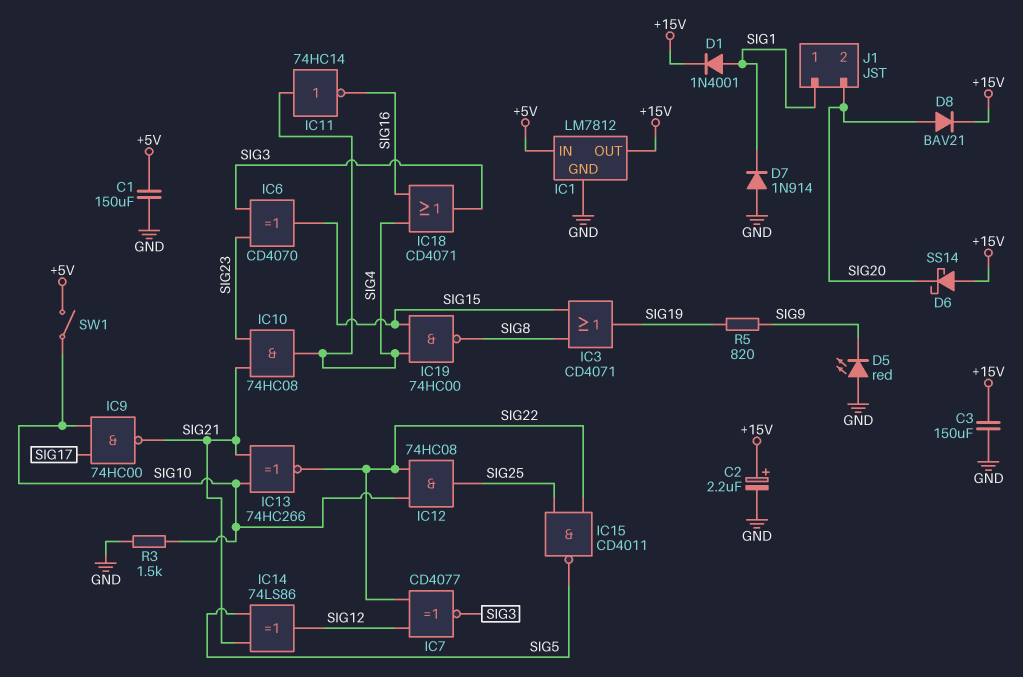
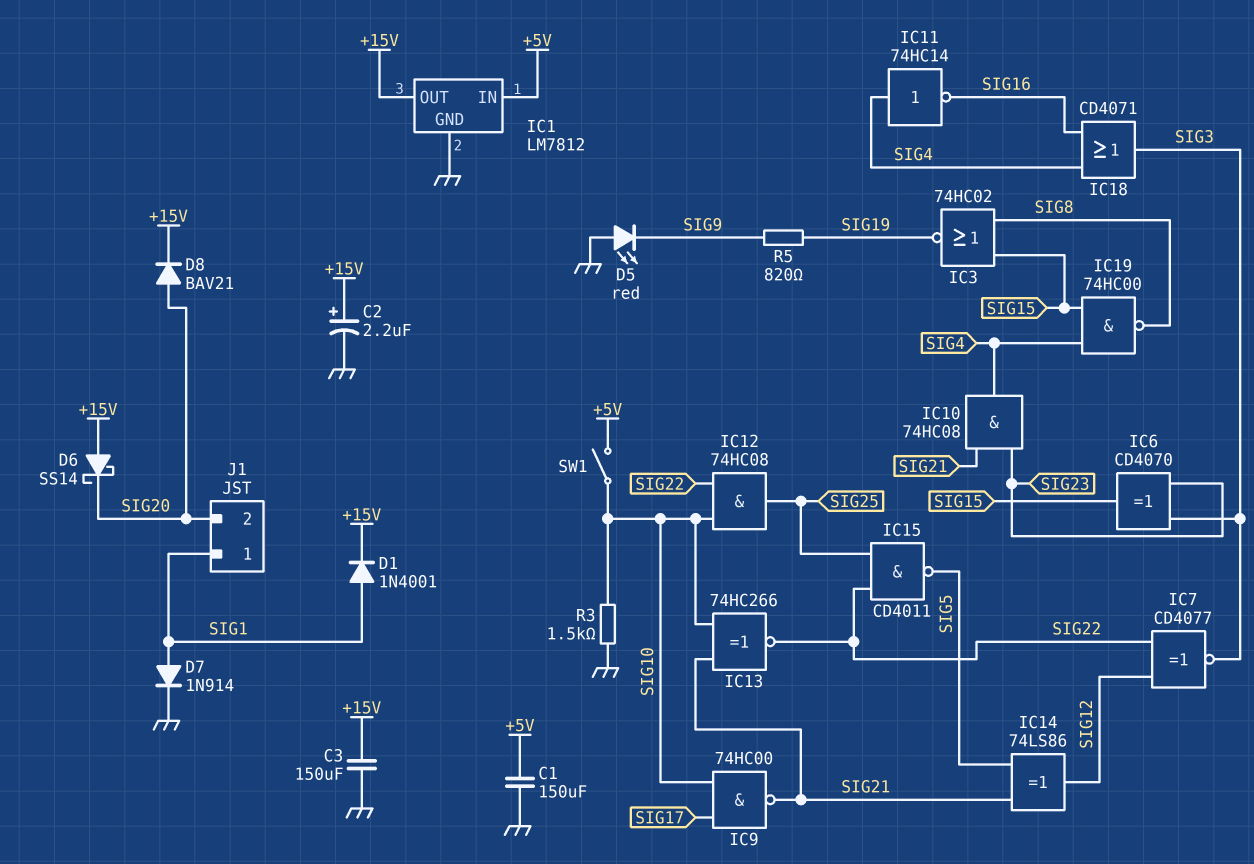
D7: diode 1N914 (A GND, K SIG1) -> diode 1N914 (A SIG1, K GND)
IC3: OR CD4071 (in SIG8, in SIG15, out SIG19) -> NOR 74HC02 (in SIG8, in SIG15, out SIG19)

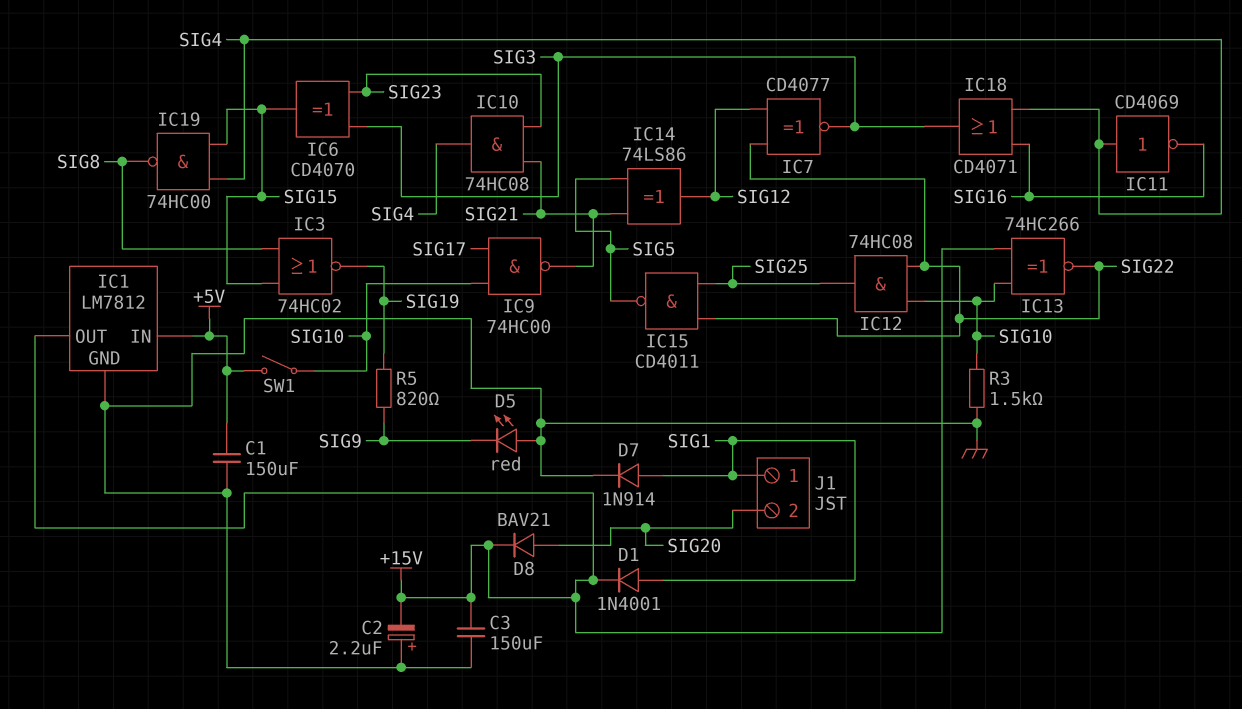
C2: 2.2uF (plus +15V, minus GND) -> 2.2uF (plus GND, minus +15V)
D6: schottky SS14 (A +15V, K SIG20) -> none
IC11: NOT 74HC14 (in SIG4, out SIG16) -> NOT CD4069 (in SIG4, out SIG16)
IC13: XNOR 74HC266 (in SIG10, in SIG21, out SIG22) -> XNOR 74HC266 (in +15V, in SIG10, out SIG22)

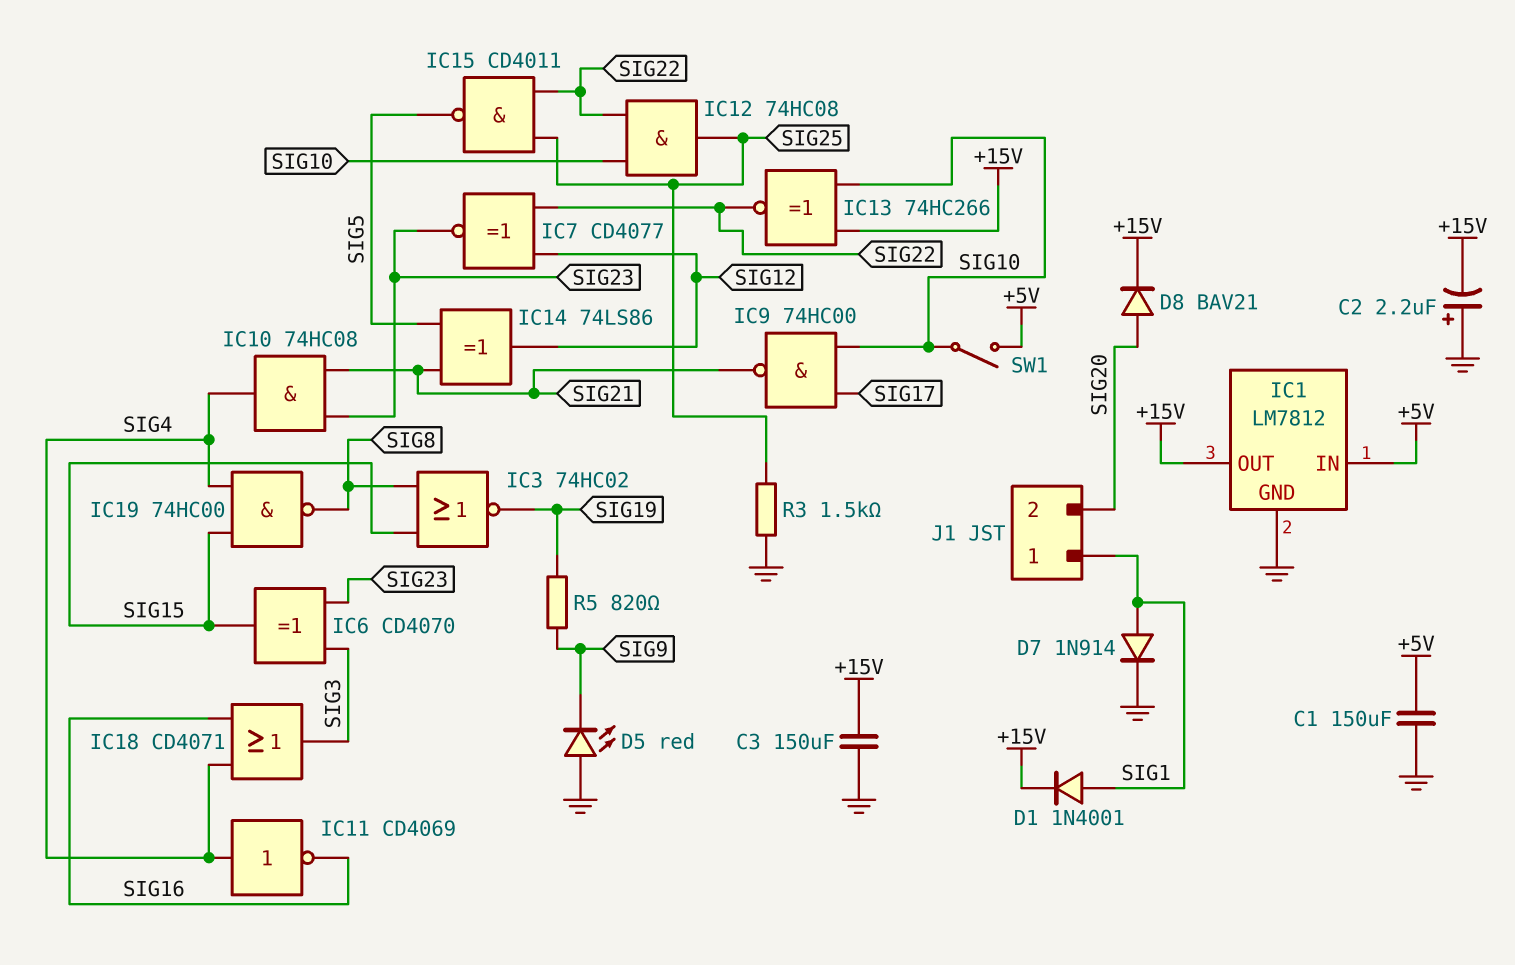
IC7: XNOR CD4077 (in SIG12, in SIG22, out SIG3) -> XNOR CD4077 (in SIG12, in SIG22, out SIG23)
R3: 1.5k (GND, SIG10) -> 1.5k (GND, SIG25)

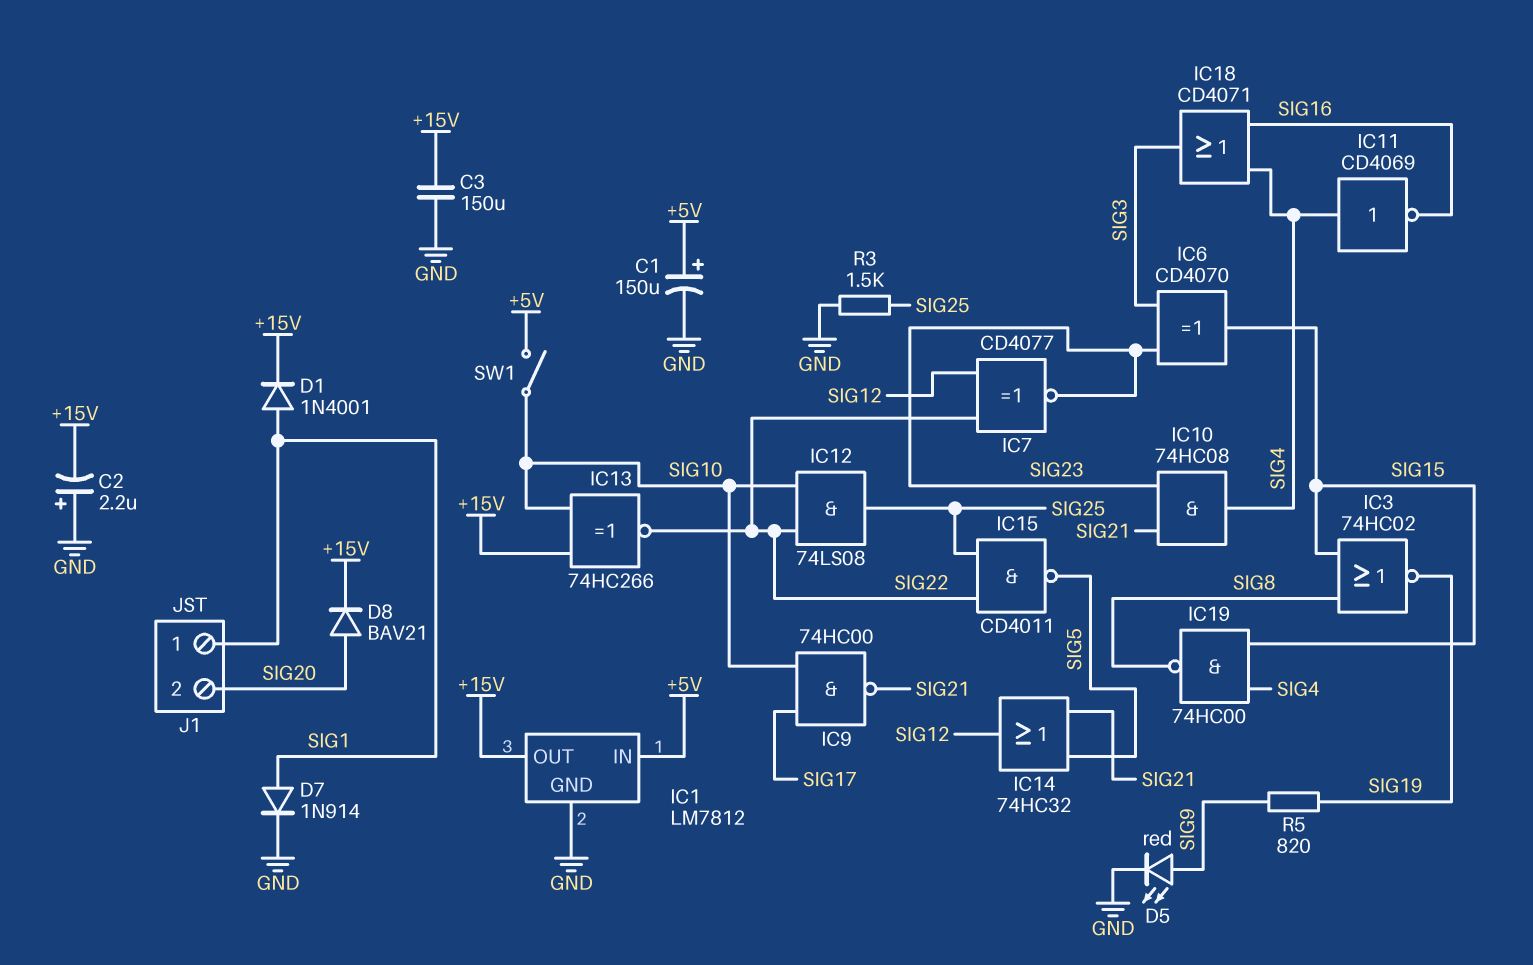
C1: 150uF (+5V, GND) -> 150uF (plus +5V, minus GND)
D5: LED red (A GND, K SIG9) -> LED red (A SIG9, K GND)
IC12: AND 74HC08 (in SIG10, in SIG22, out SIG25) -> AND 74LS08 (in SIG10, in SIG22, out SIG25)
IC14: XOR 74LS86 (in SIG5, in SIG21, out SIG12) -> OR 74HC32 (in SIG5, in SIG21, out SIG12)

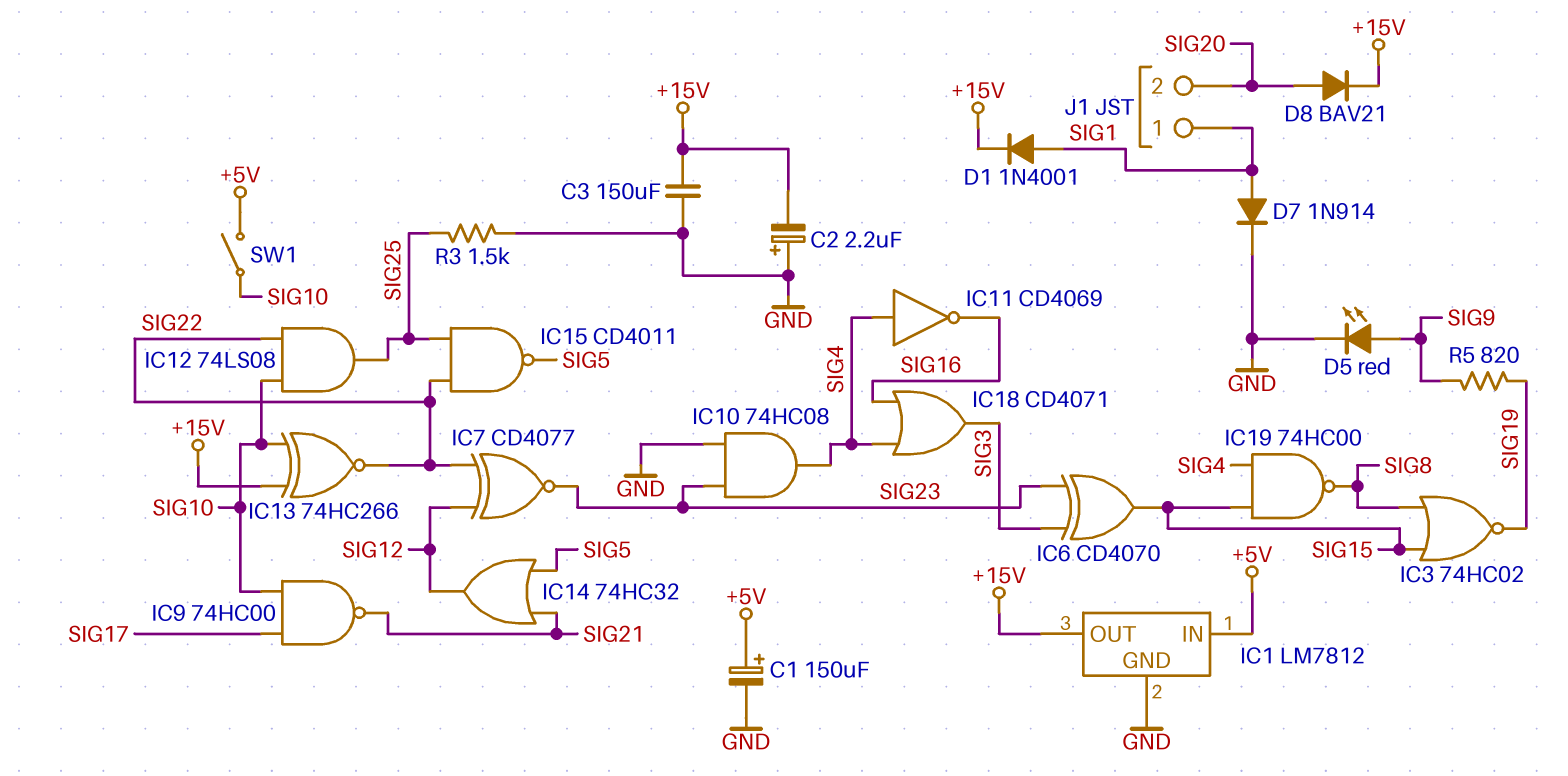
IC10: AND 74HC08 (in SIG21, in SIG23, out SIG4) -> AND 74HC08 (in GND, in SIG23, out SIG4)

